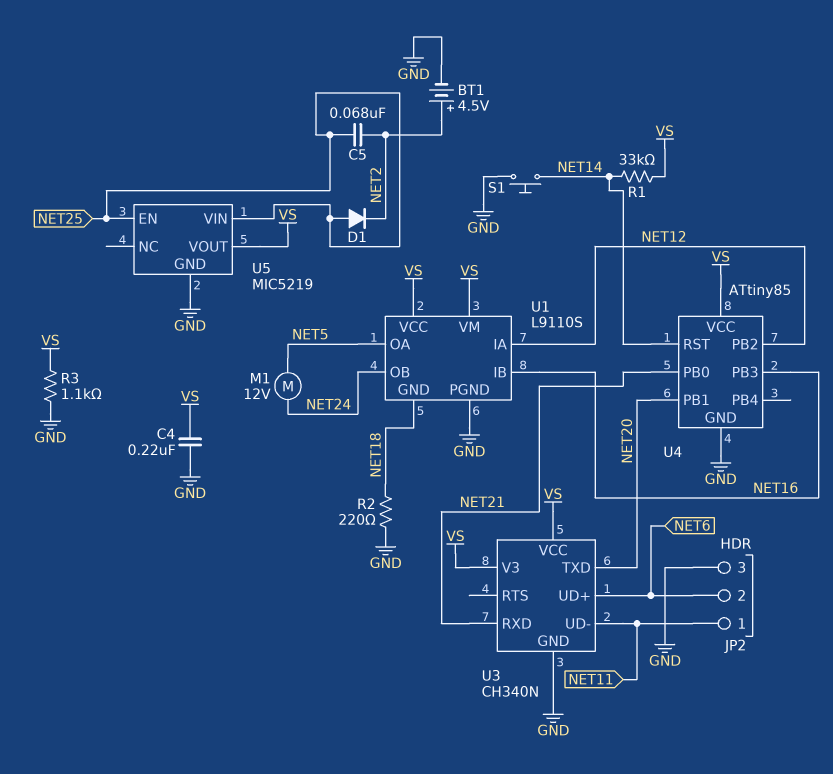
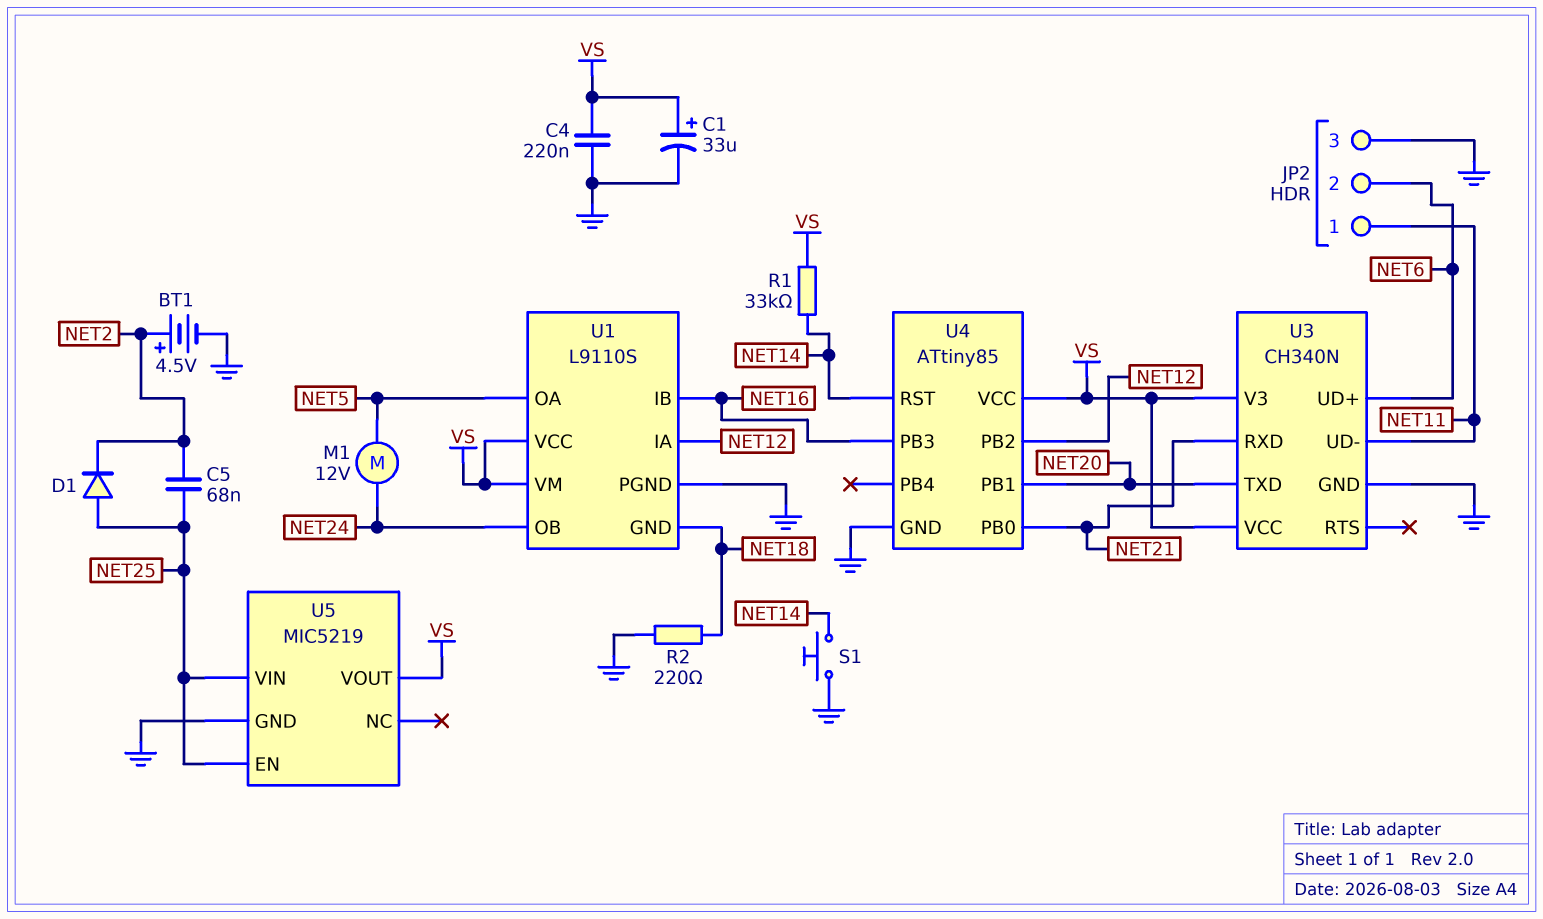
C1: none -> 33uF (plus VS, minus GND)
R3: 1.1k (GND, VS) -> none

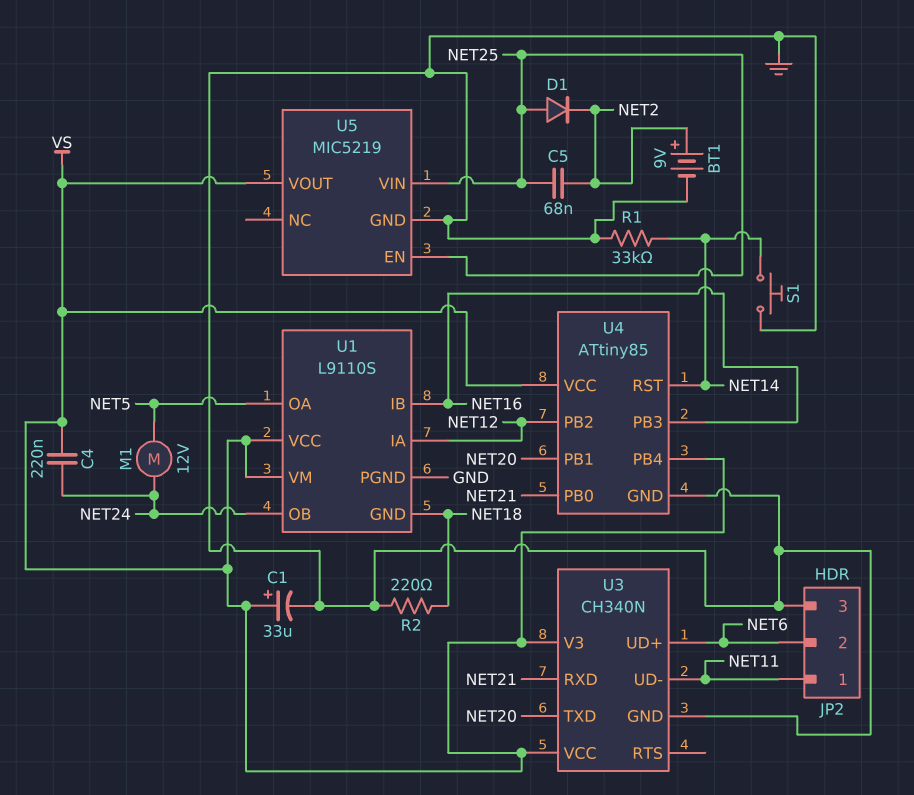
BT1: 4.5V (plus NET2, minus GND) -> 9V (plus NET2, minus GND)
C4: 220nF (GND, VS) -> 220nF (NET24, VS)
R1: 33k (NET14, VS) -> 33k (GND, NET14)
U4 pin PB4: none -> VS

